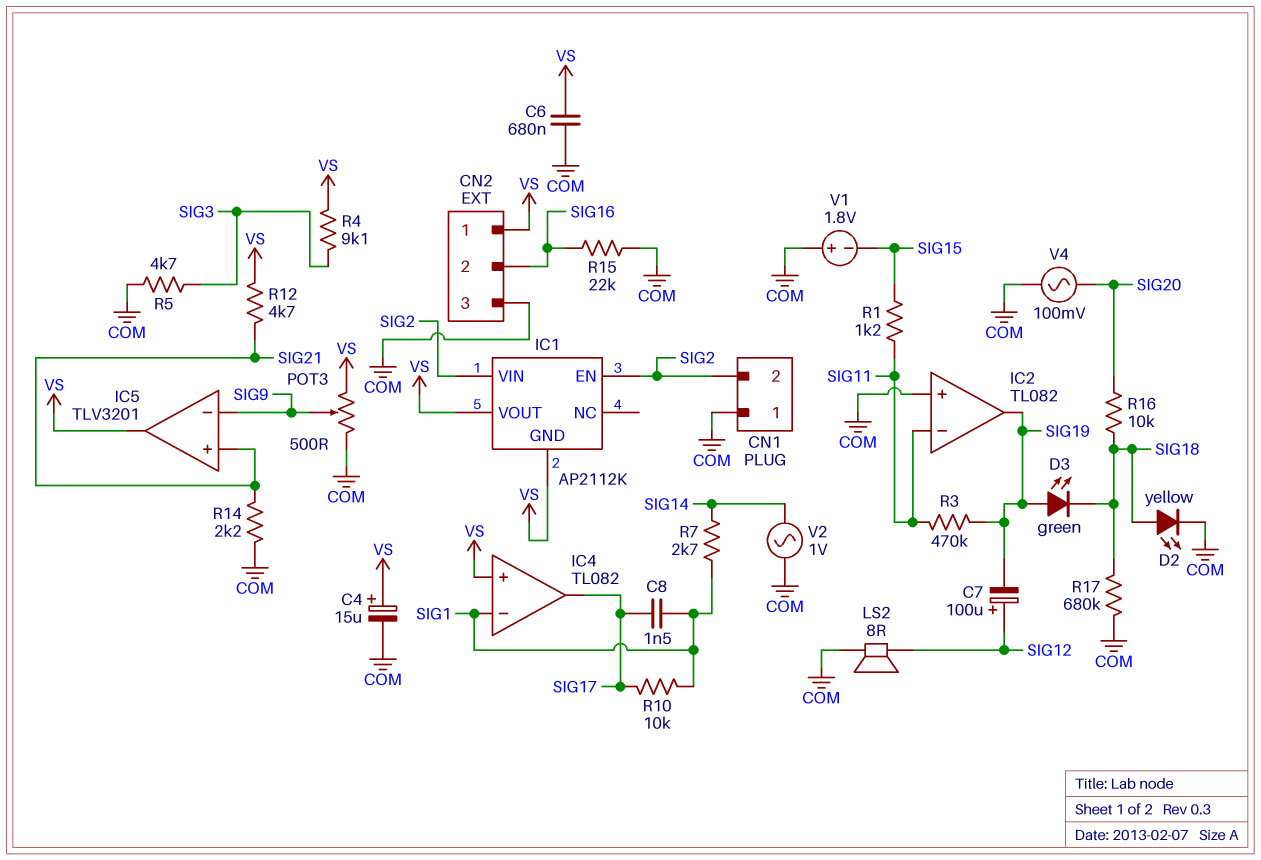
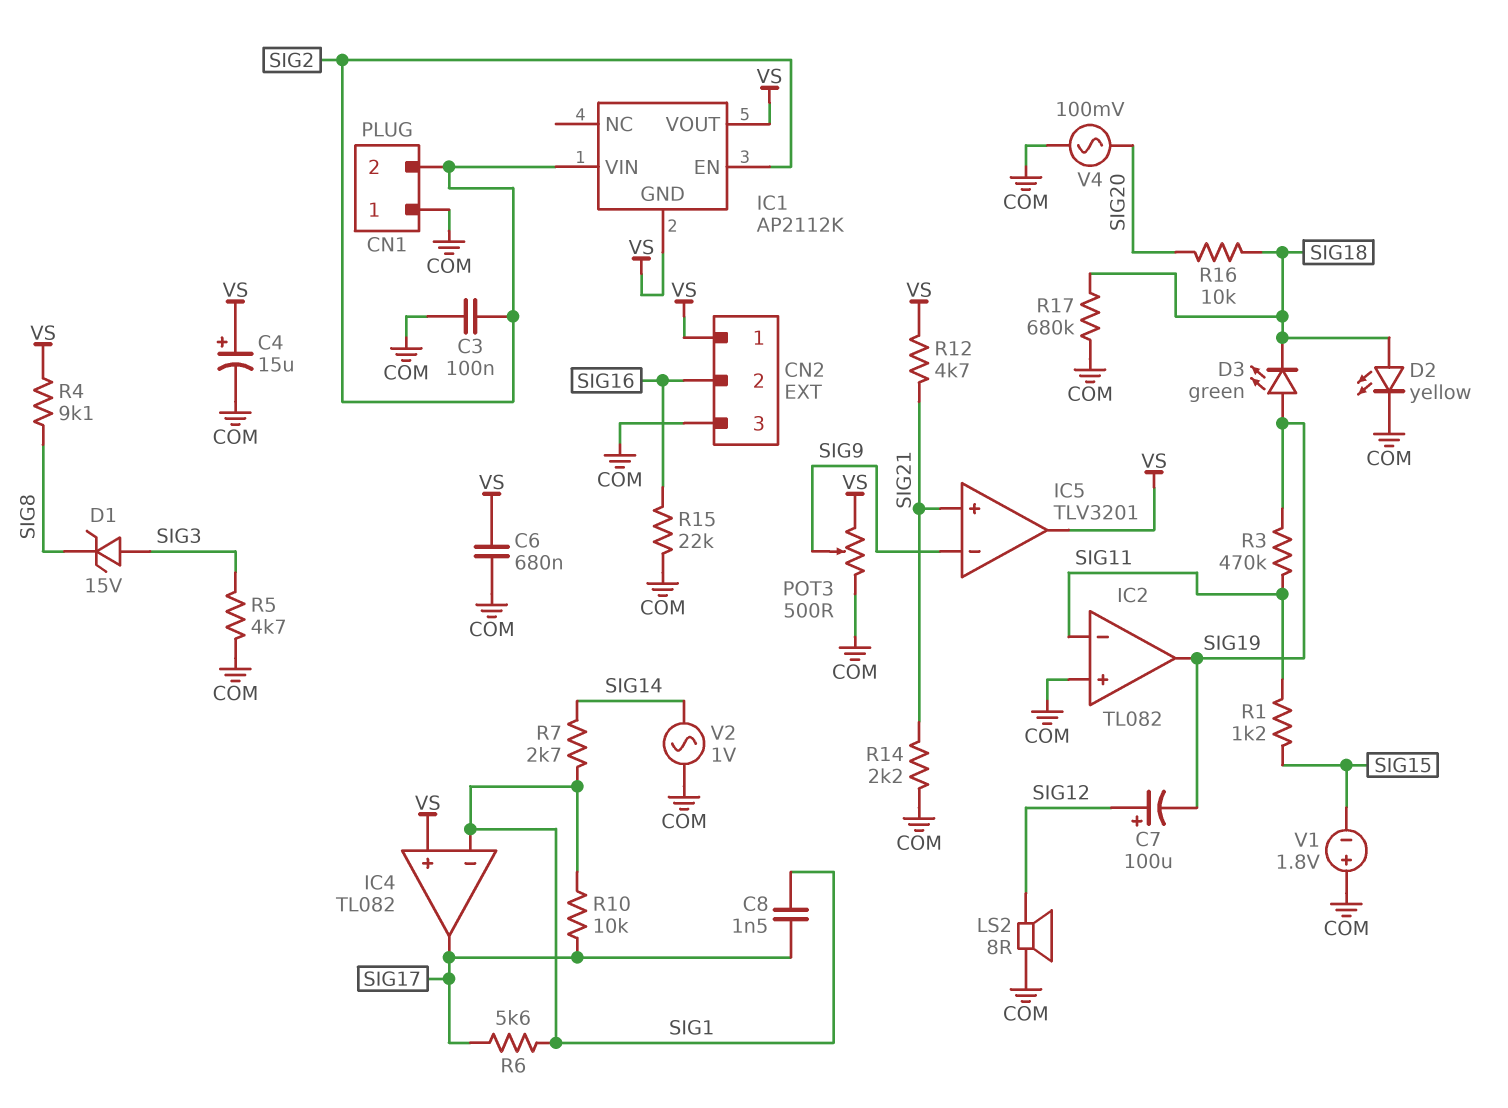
C3: none -> 100nF (COM, SIG2)
D1: none -> zener 15V (A SIG3, K SIG8)
R4: 9.1k (SIG3, VS) -> 9.1k (SIG8, VS)
R6: none -> 5.6k (SIG1, SIG17)

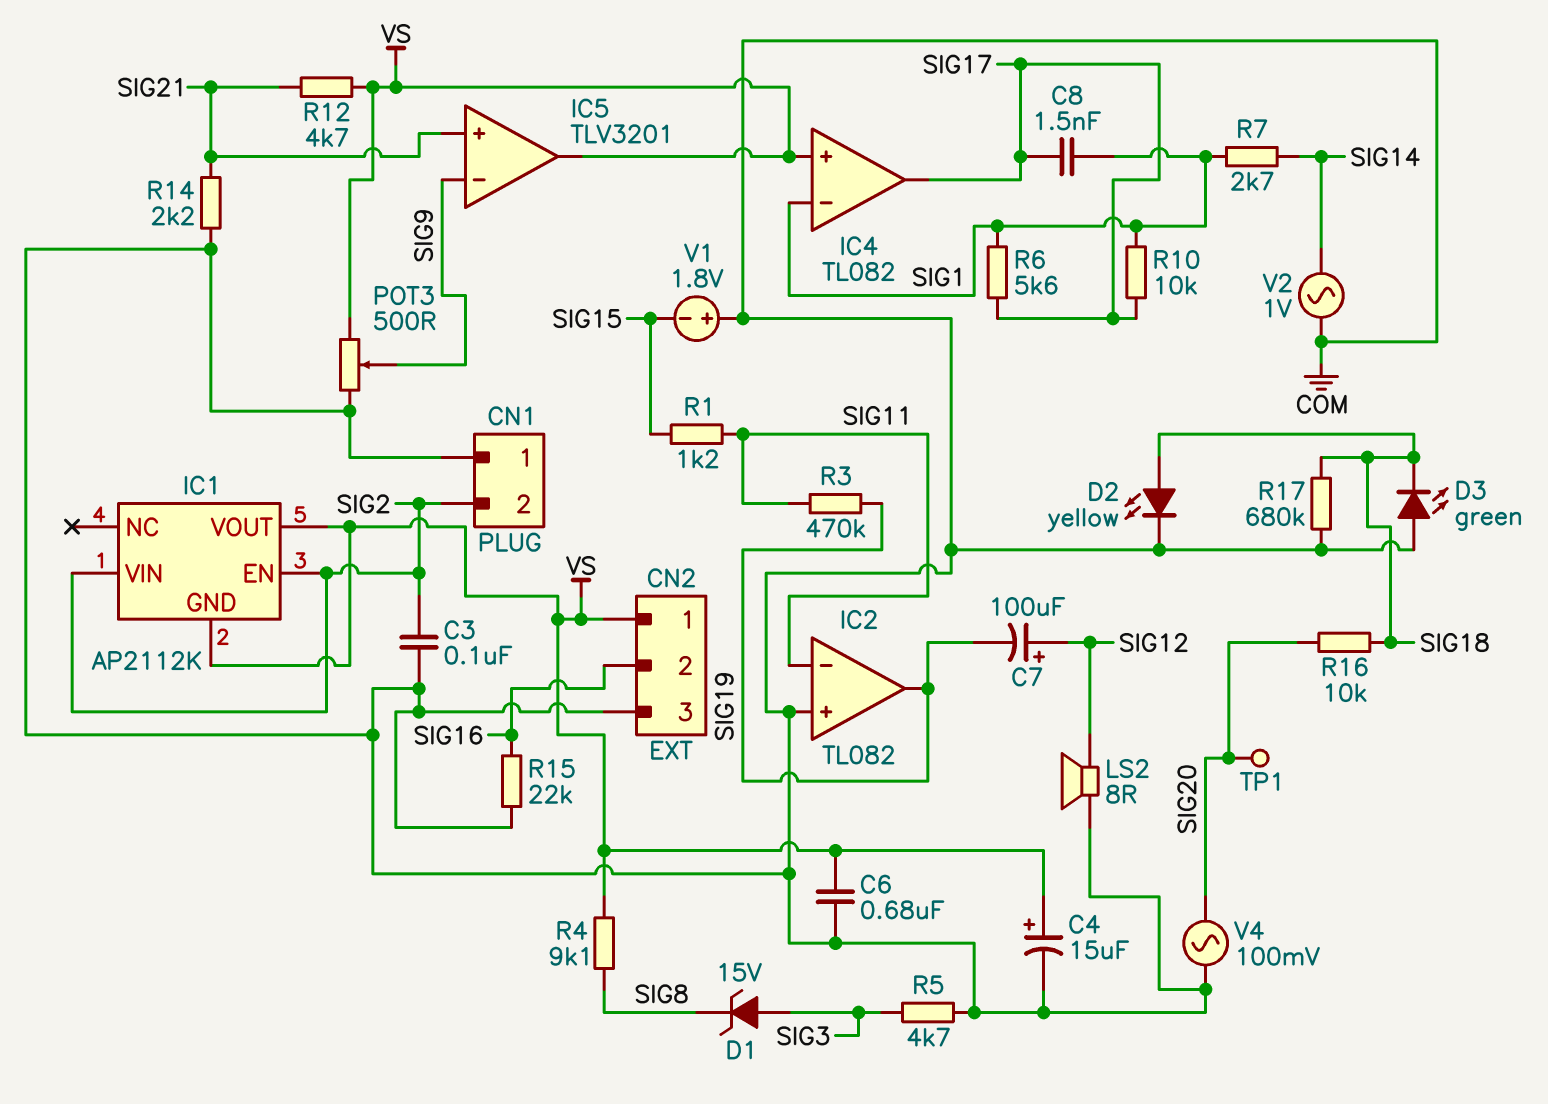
D3: LED green (A SIG19, K SIG18) -> LED green (A COM, K SIG18)
TP1: none -> test point (SIG20)

